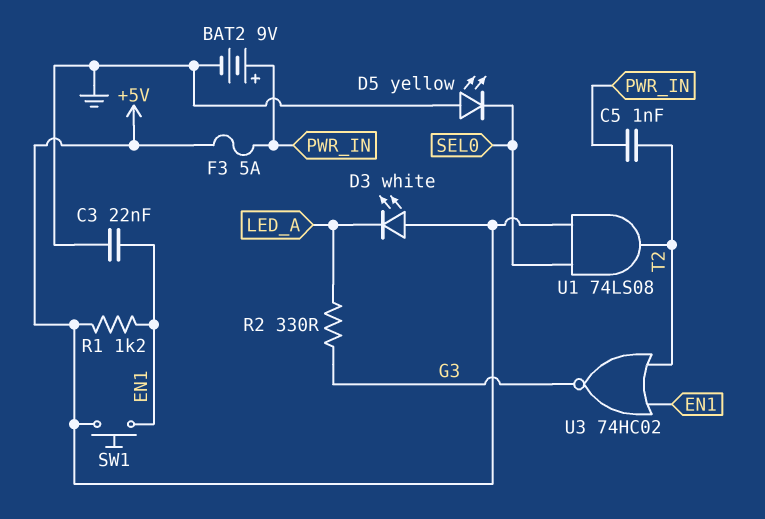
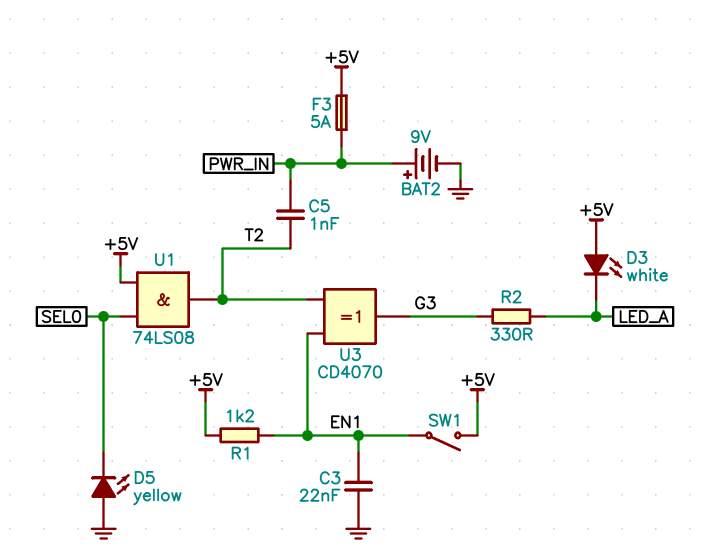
SW1: button (+5V, EN1) -> switch (+5V, EN1)
U3: NOR 74HC02 (in EN1, in T2, out G3) -> XOR CD4070 (in EN1, in T2, out G3)

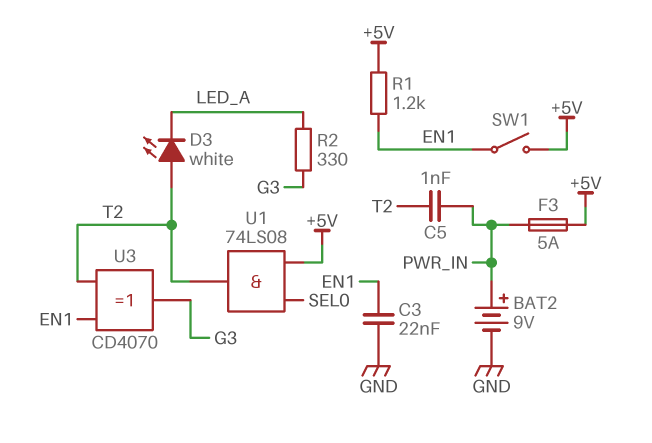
D3: LED white (A +5V, K LED_A) -> LED white (A T2, K LED_A)
D5: LED yellow (A GND, K SEL0) -> none

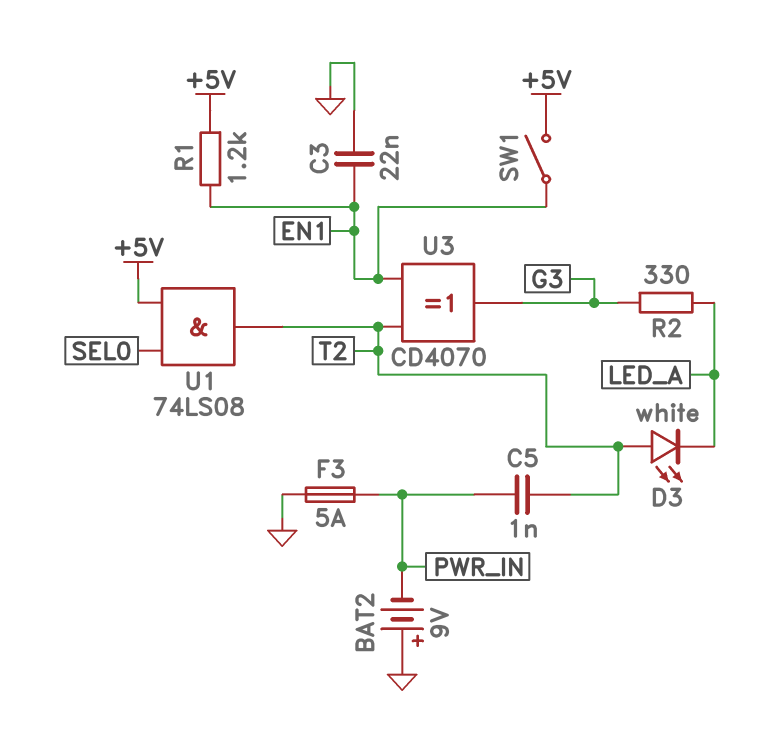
BAT2: 9V (plus PWR_IN, minus GND) -> 9V (plus GND, minus PWR_IN)
F3: 5A (+5V, PWR_IN) -> 5A (GND, PWR_IN)

